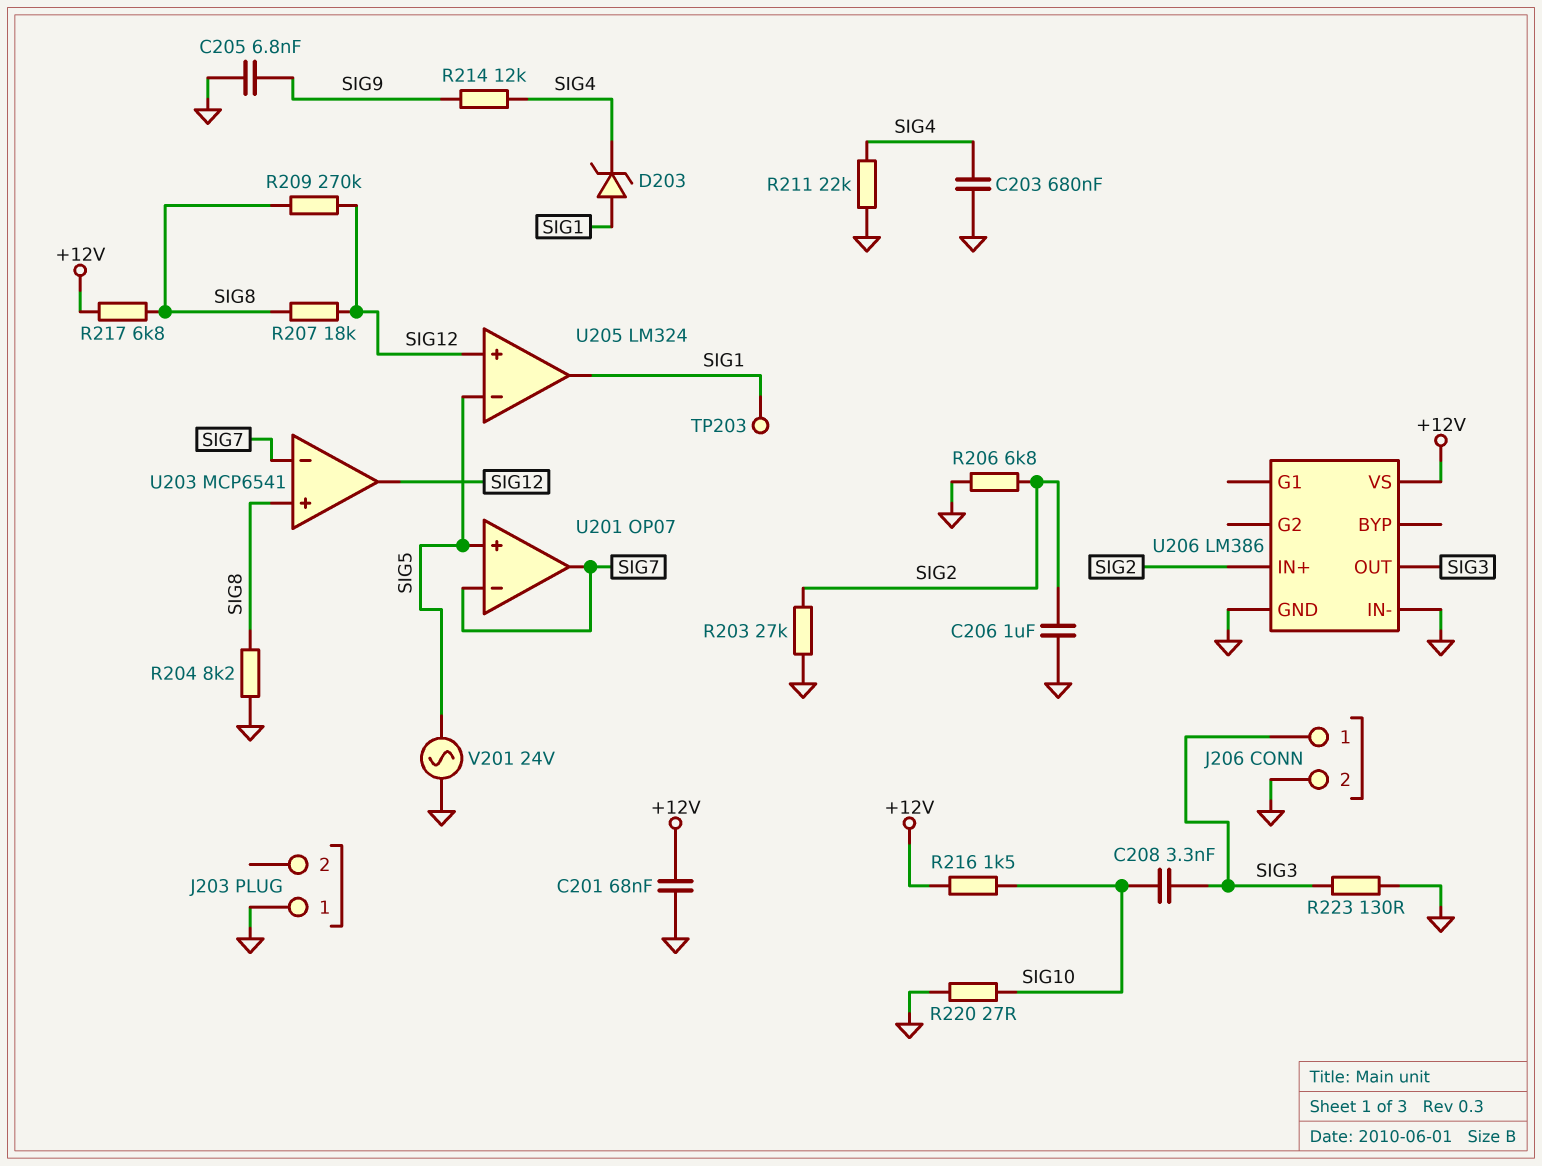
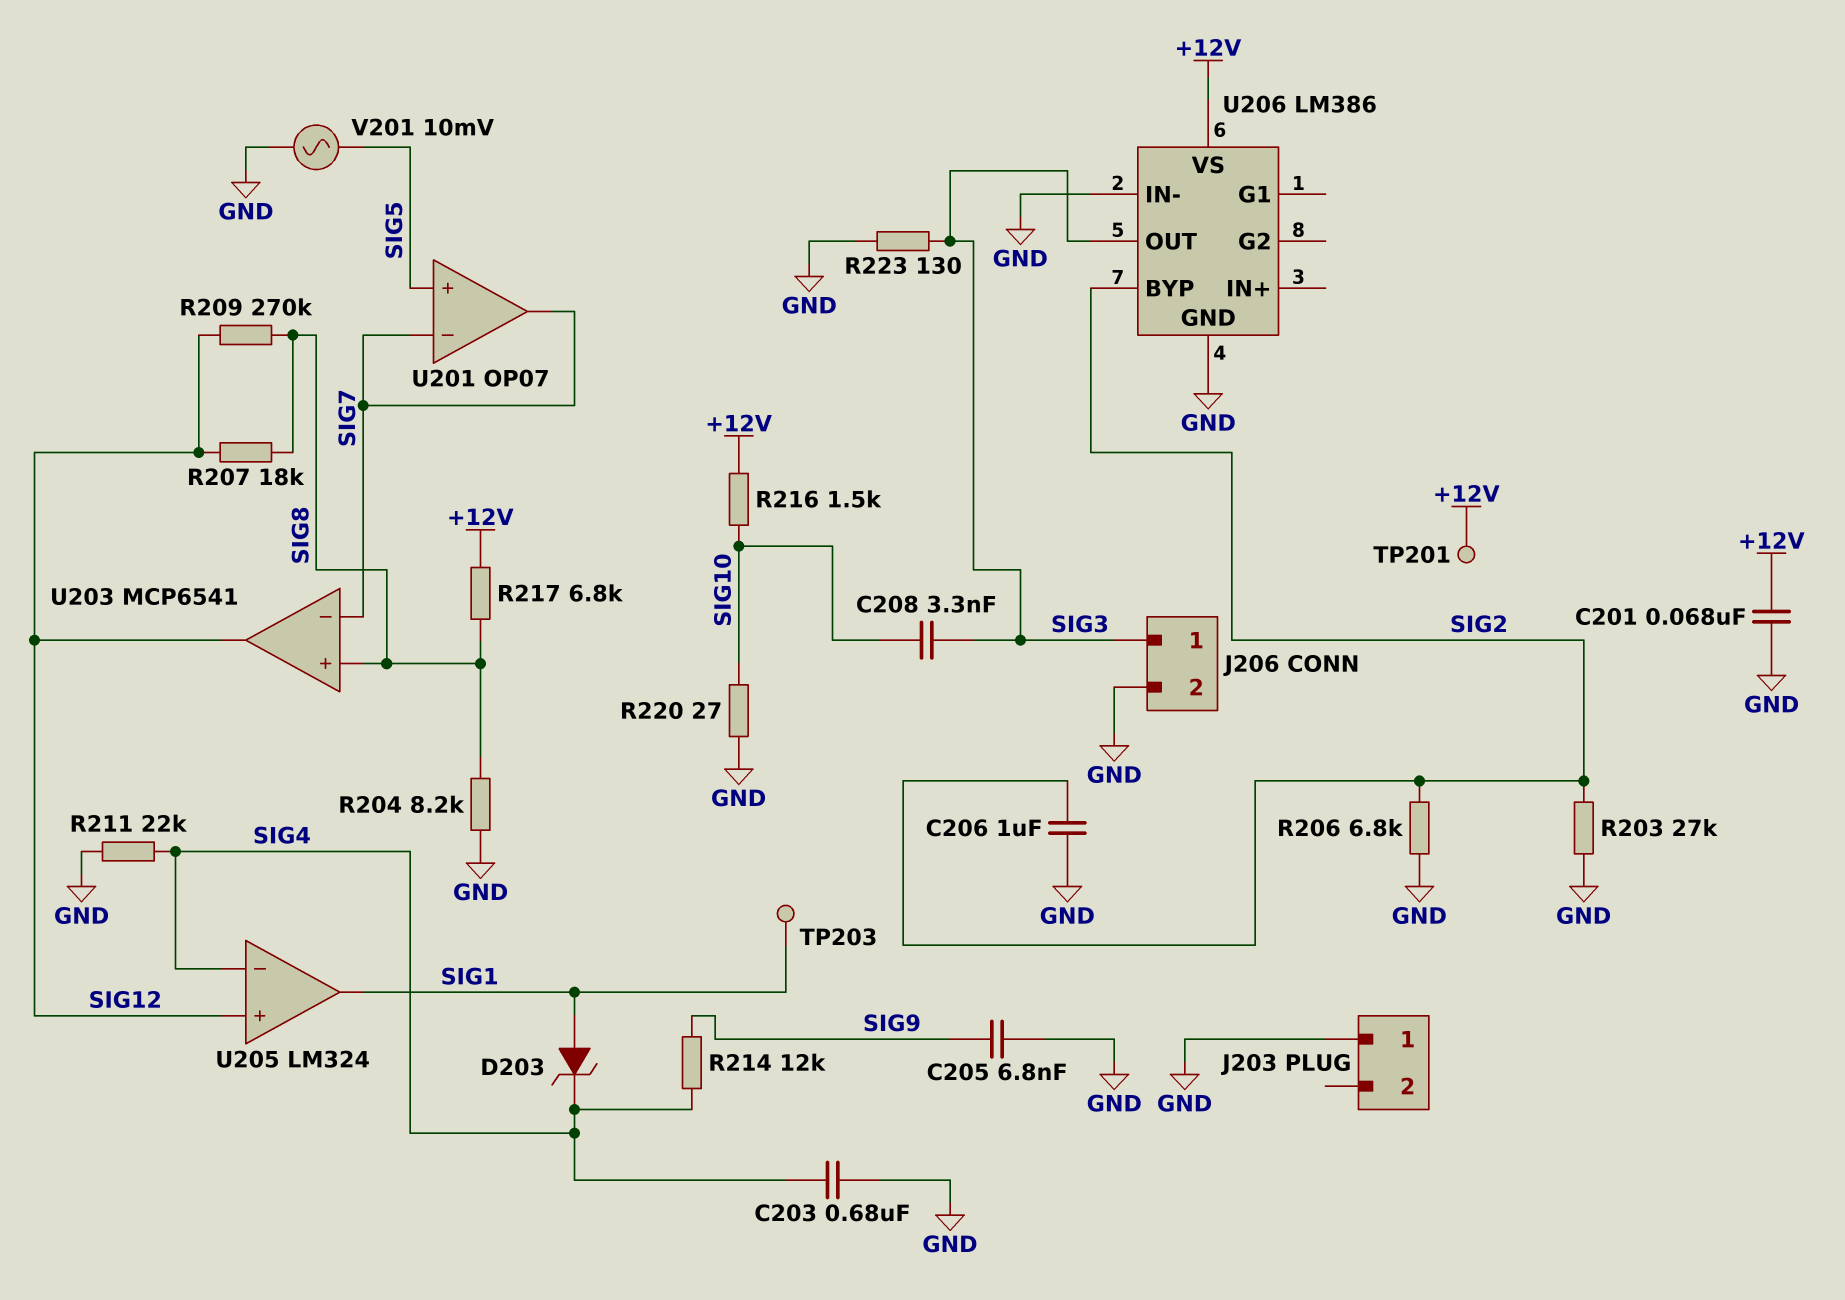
TP201: none -> test point (+12V)
U205 pin in-: SIG5 -> SIG4
U206 pin BYP: none -> SIG2
U206 pin IN+: SIG2 -> none
V201: AC 24V (GND, SIG5) -> AC 10mV (GND, SIG5)

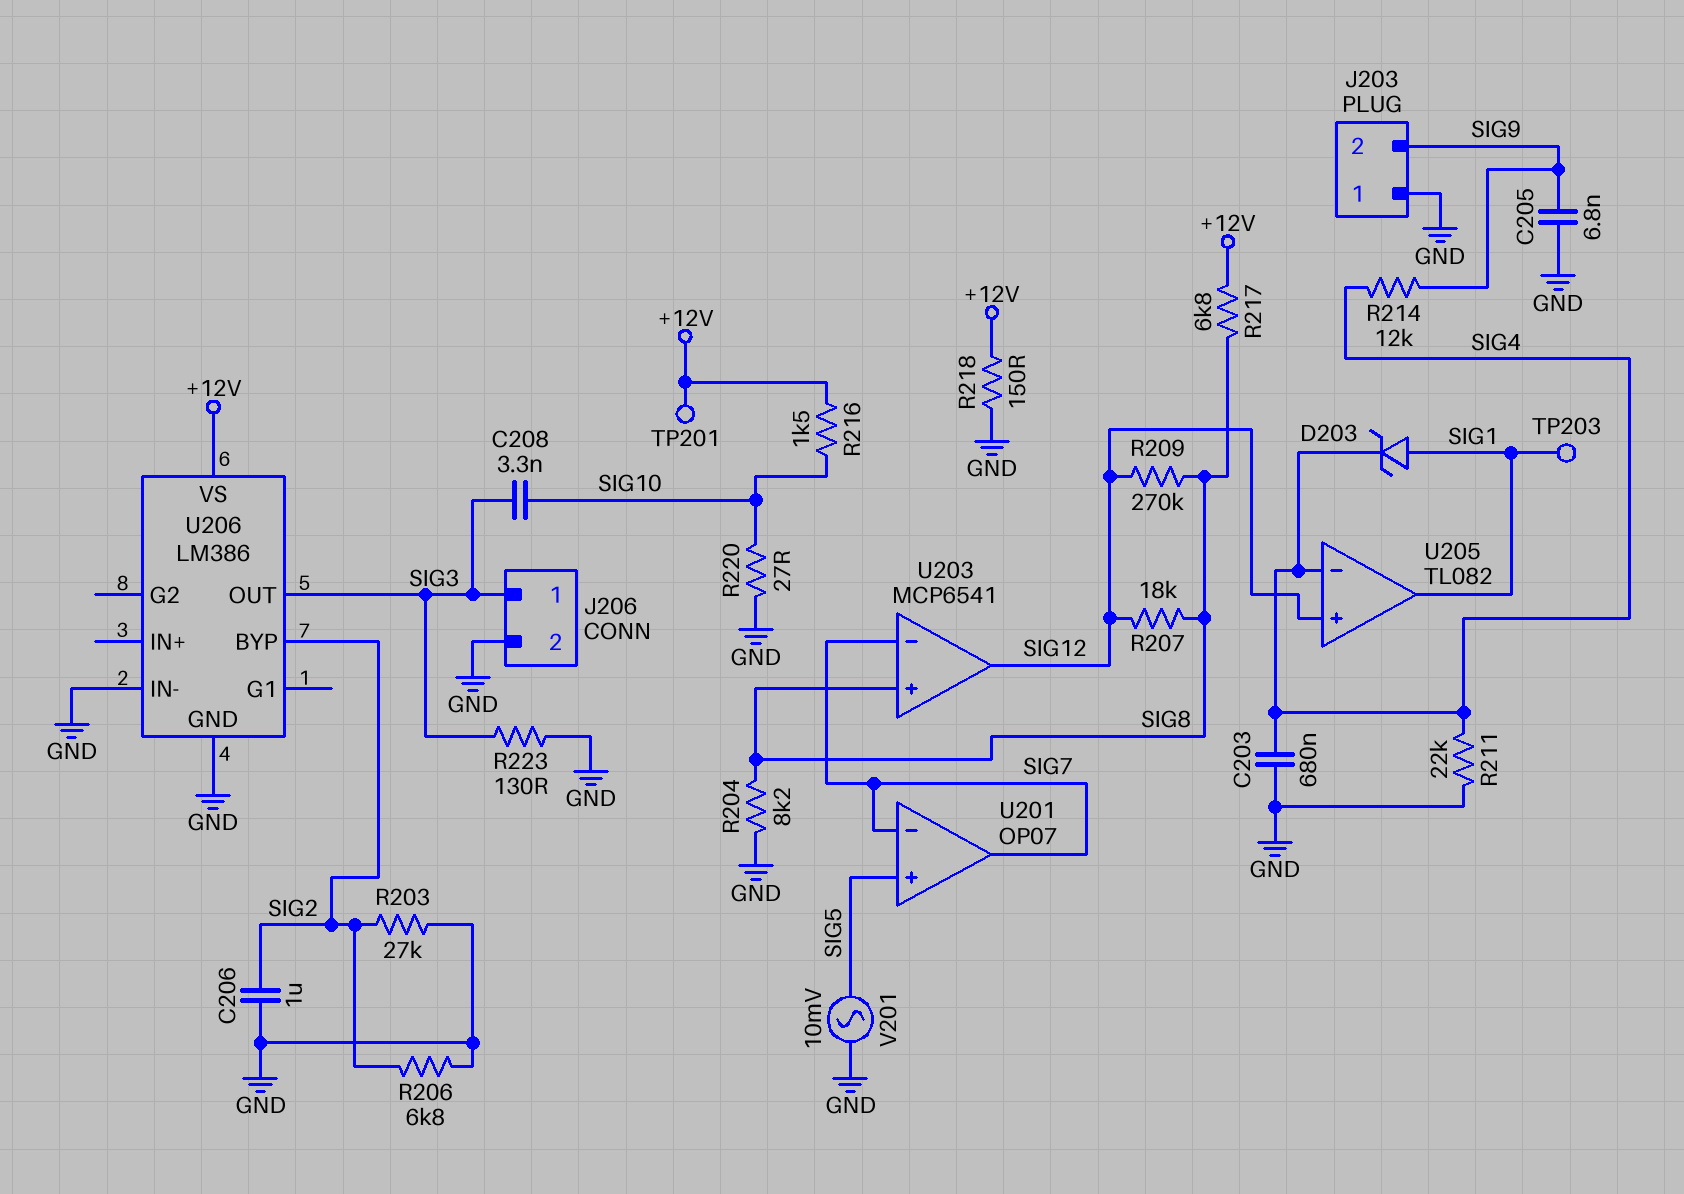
C201: 68nF (+12V, GND) -> none
J203 pin 2: none -> SIG9
R218: none -> 150 (+12V, GND)
U205: LM324 -> TL082

